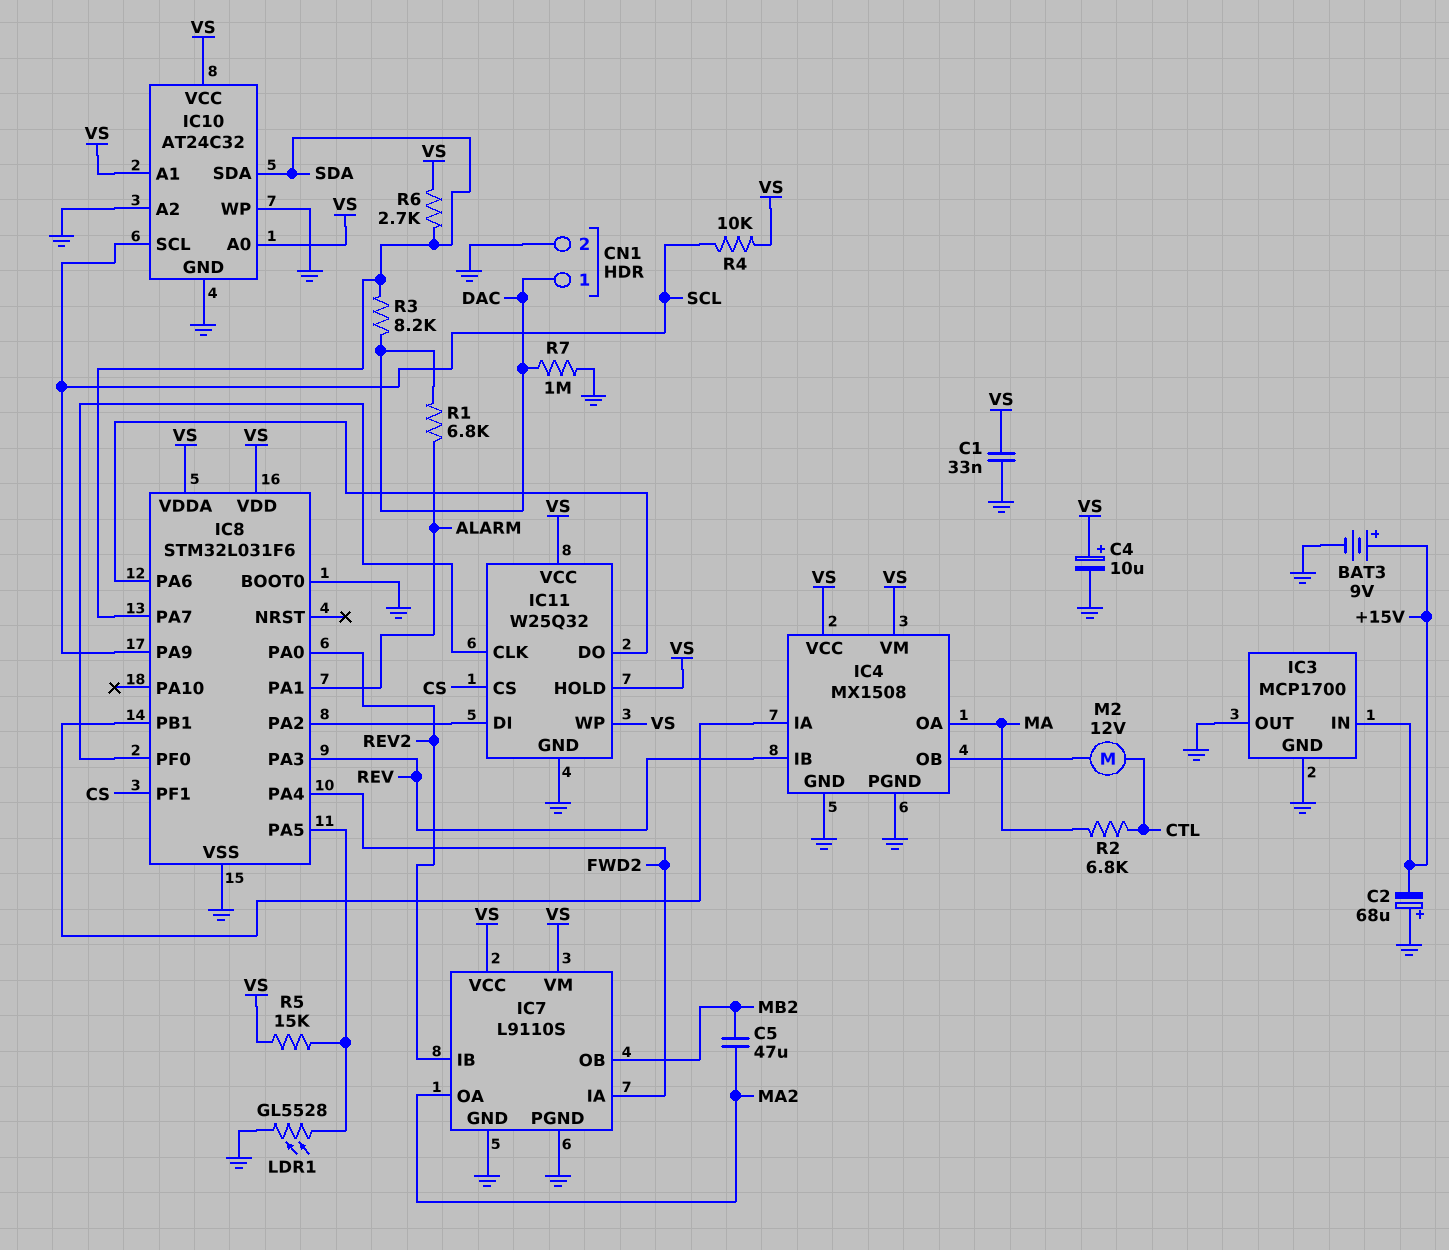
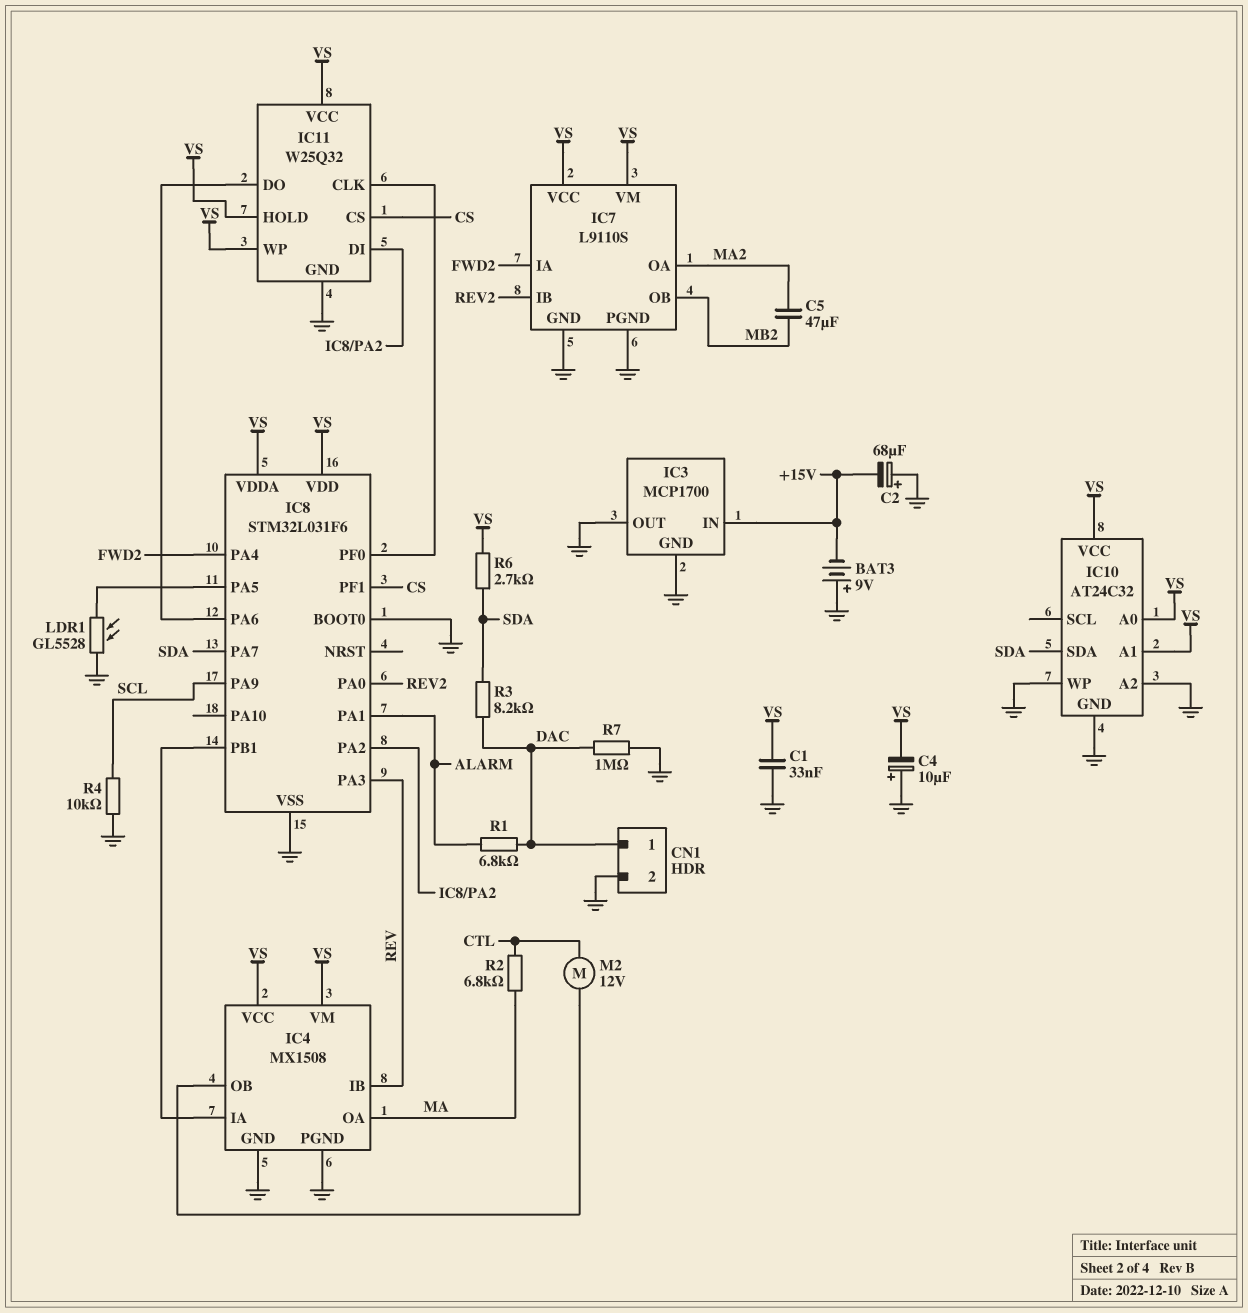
BAT3: 9V (plus +15V, minus GND) -> 9V (plus GND, minus +15V)
C4: 10uF (plus VS, minus GND) -> 10uF (plus GND, minus VS)
IC10 pin SCL: SCL -> none
R4: 10k (SCL, VS) -> 10k (GND, SCL)
R5: 15k (IC8/PA5, VS) -> none

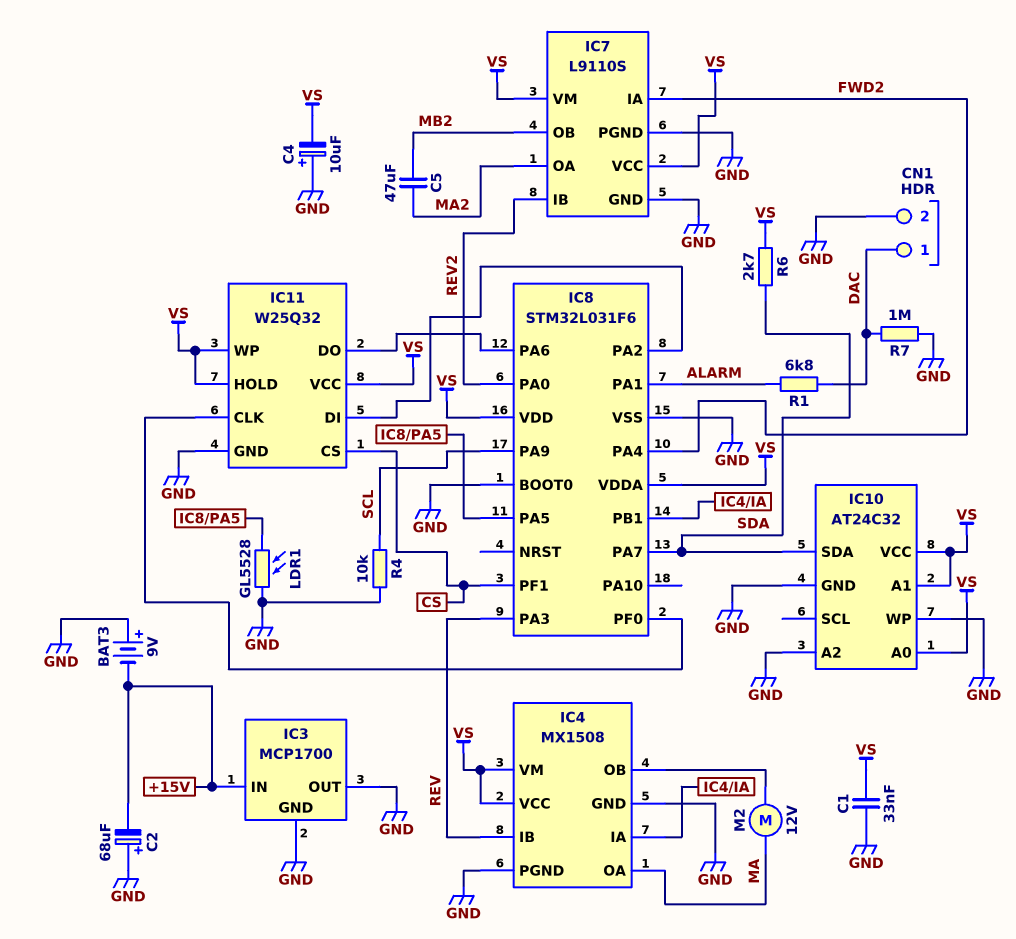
M2: motor 12V (CTL, IC4/OB) -> motor 12V (IC4/OB, MA)
R2: 6.8k (CTL, MA) -> none
R3: 8.2k (DAC, SDA) -> none

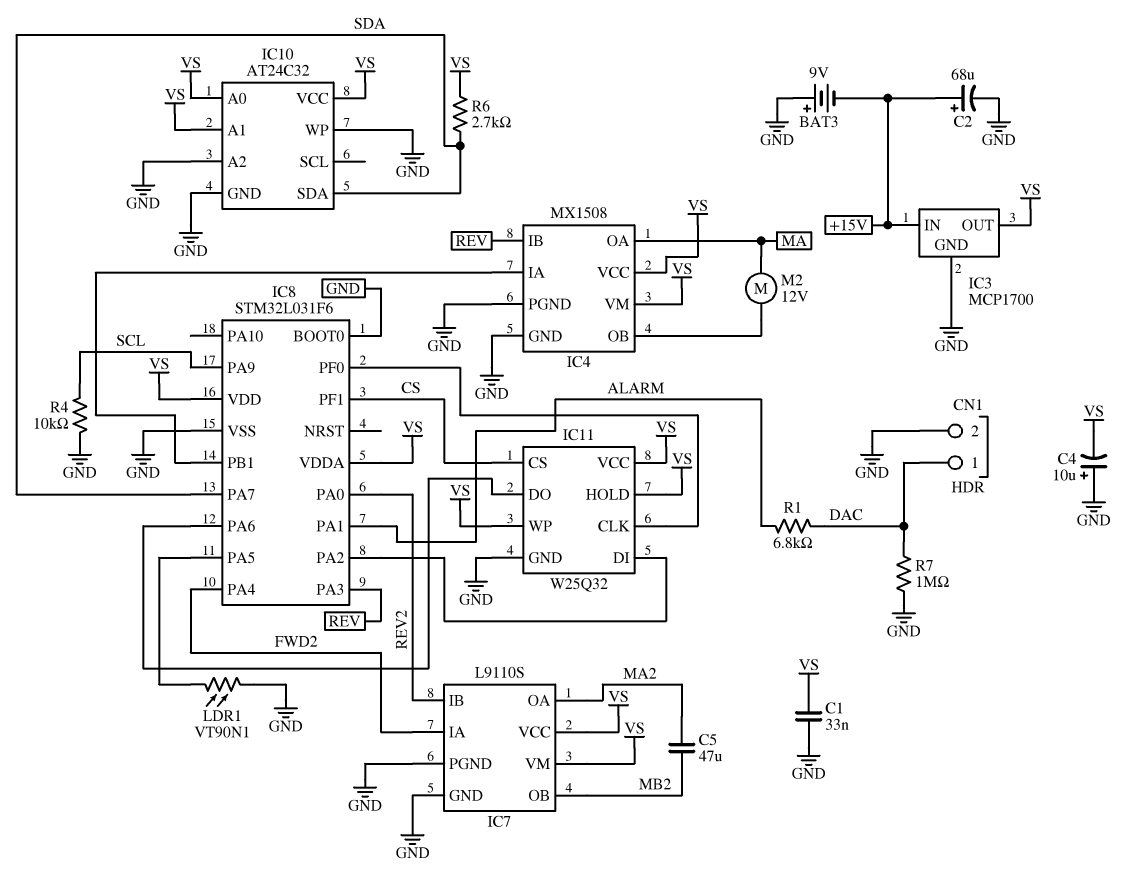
C2: 68uF (plus GND, minus +15V) -> 68uF (plus +15V, minus GND)
IC3 pin OUT: GND -> VS
LDR1: GL5528 (GND, IC8/PA5) -> VT90N1 (GND, IC8/PA5)

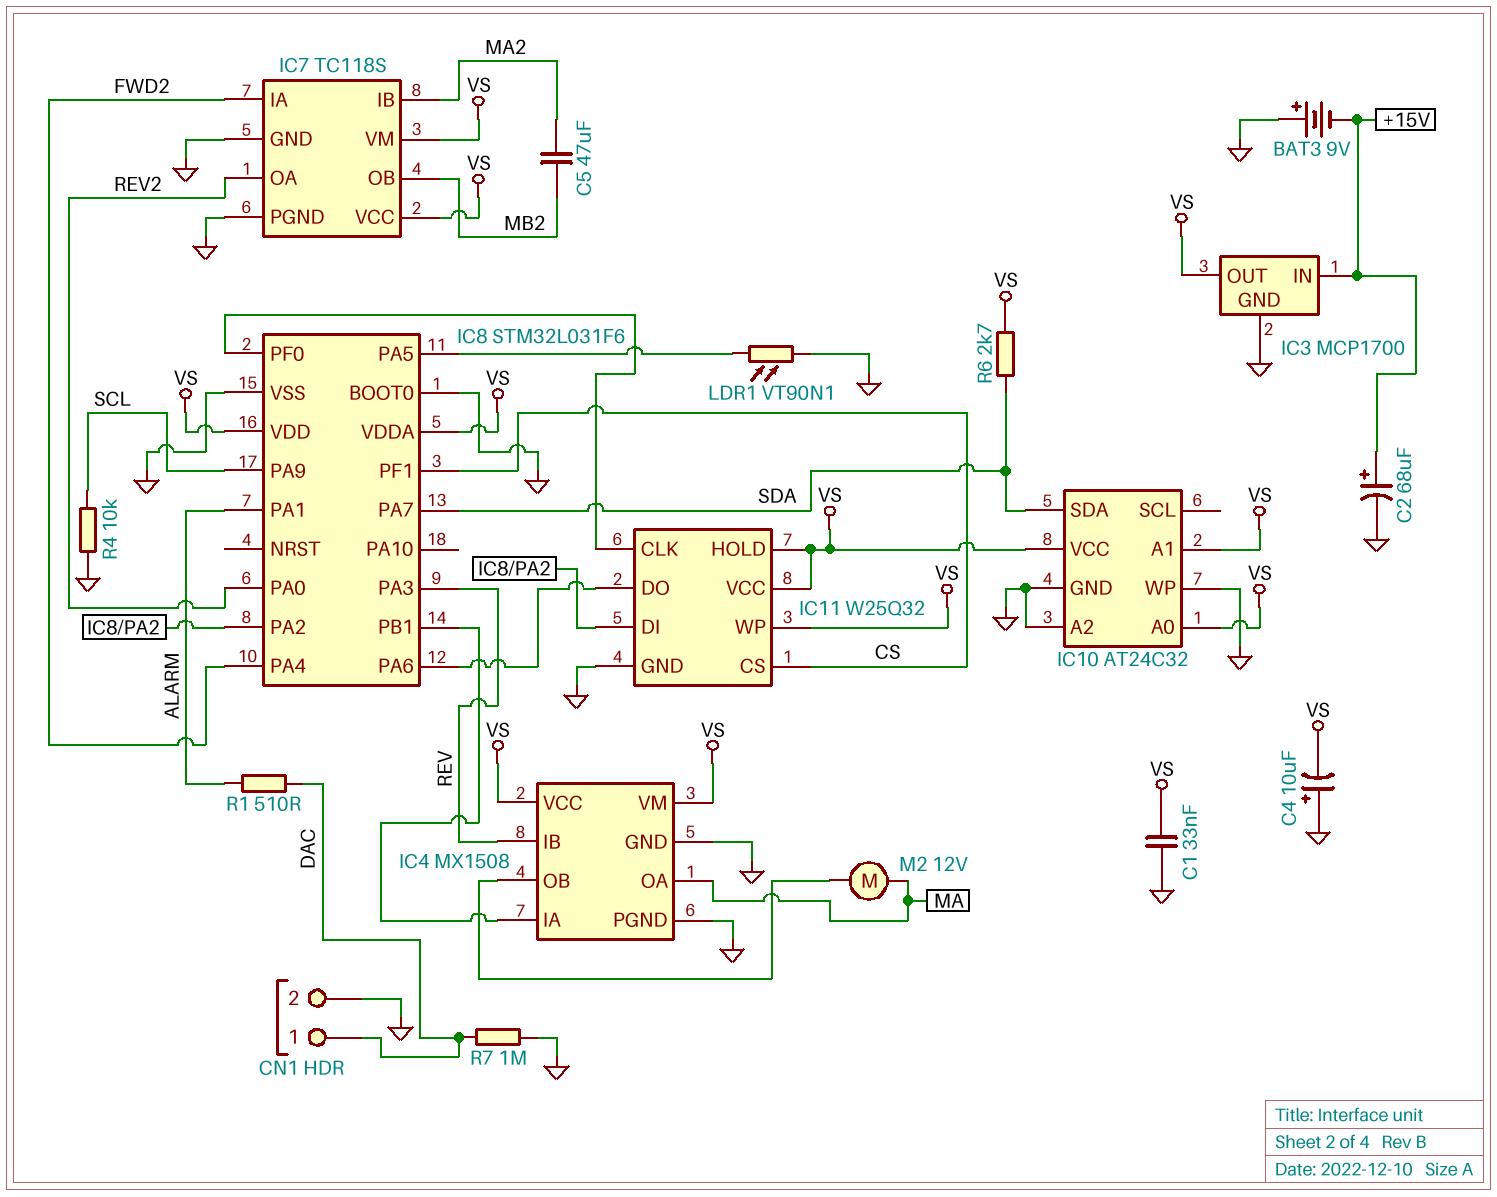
IC7: L9110S -> TC118S
IC7 pin IB: REV2 -> MA2
IC7 pin OA: MA2 -> REV2
R1: 6.8k (ALARM, DAC) -> 510 (ALARM, DAC)

